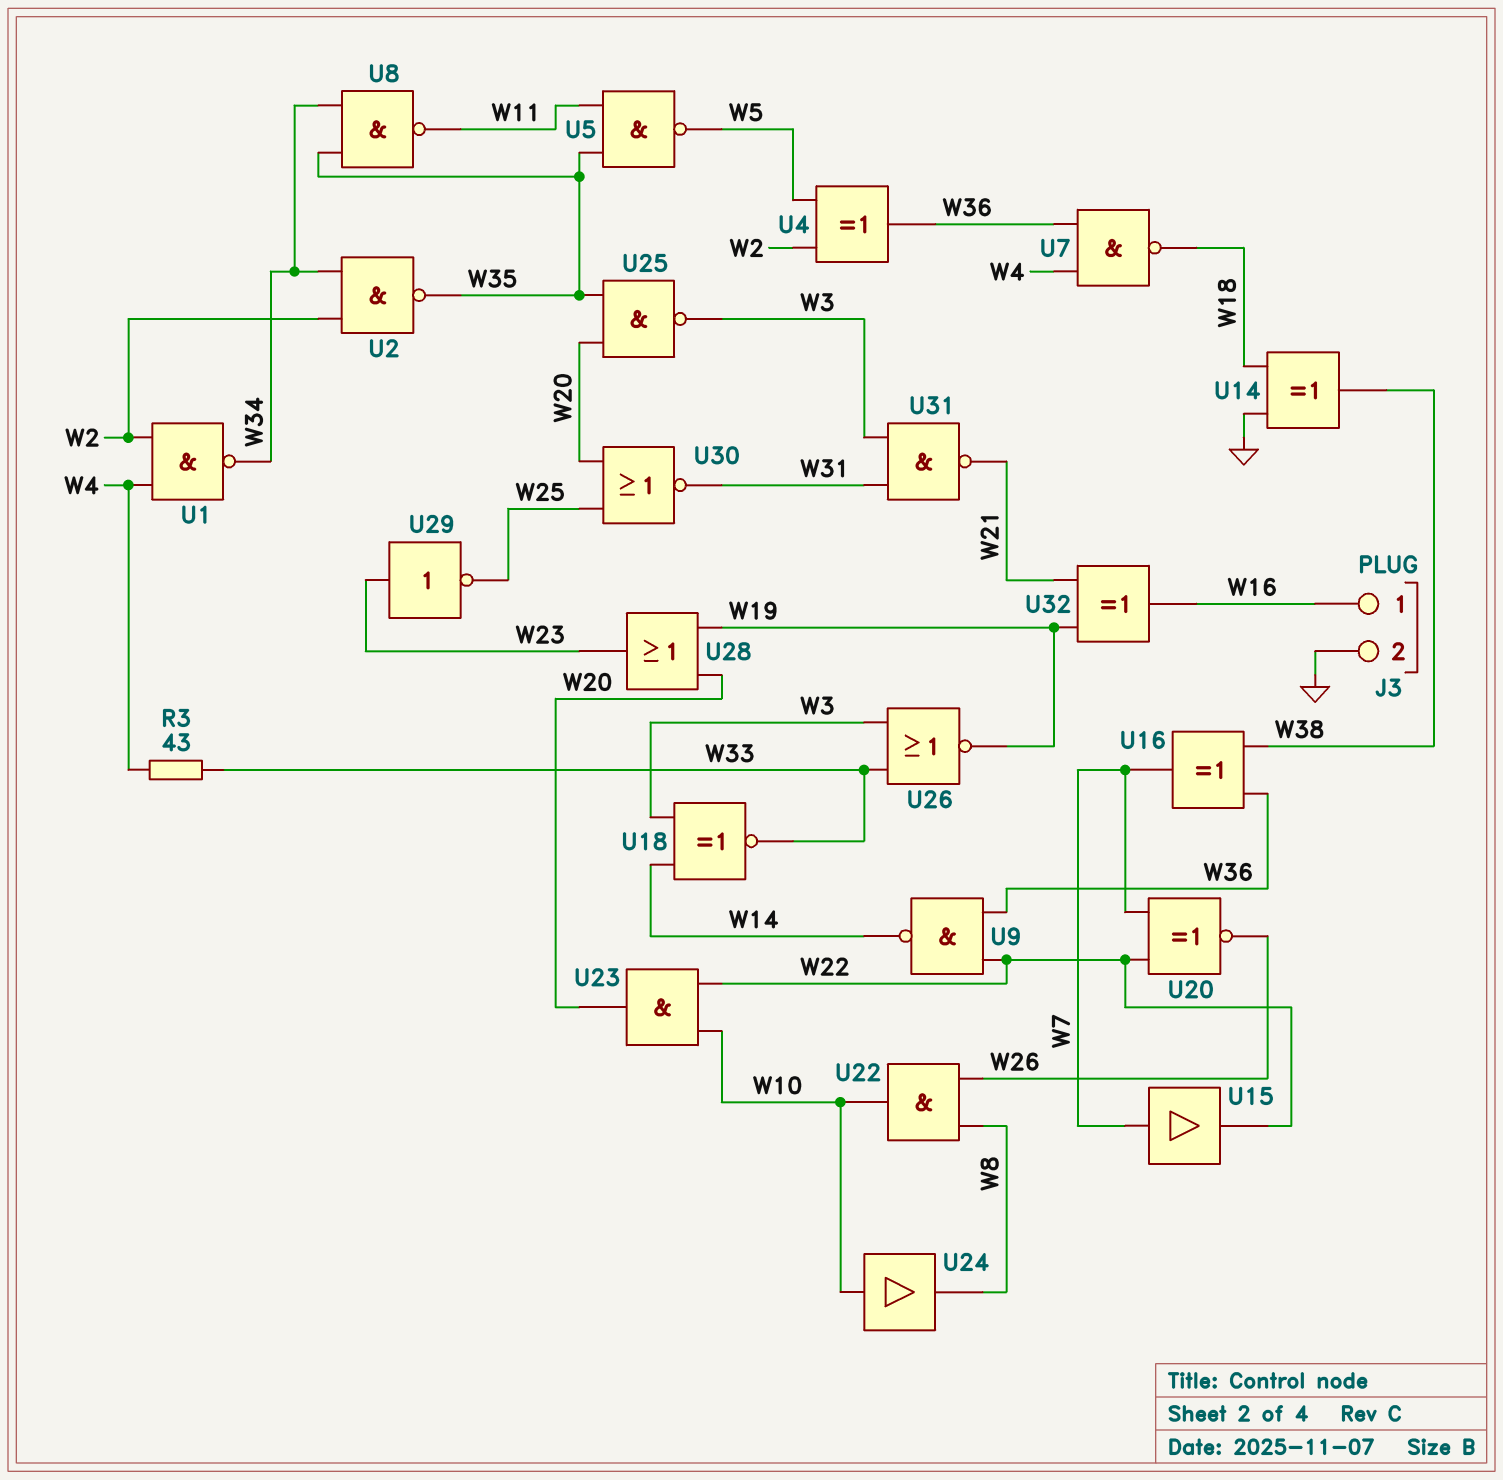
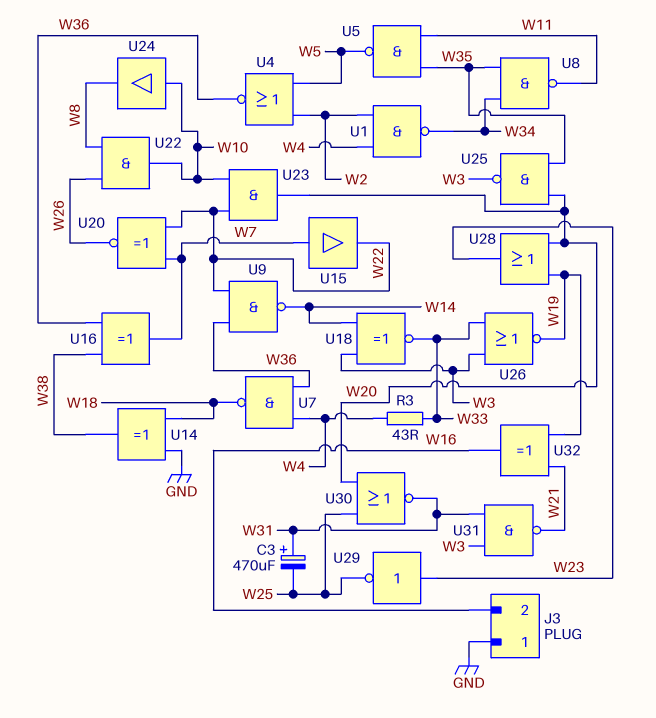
C3: none -> 470uF (plus W31, minus W25)
J3 pin 1: W16 -> GND
J3 pin 2: GND -> W16
U2: NAND (in W2, in W34, out W35) -> none
U4: XOR (in W2, in W5, out W36) -> NOR (in W2, in W5, out W36)

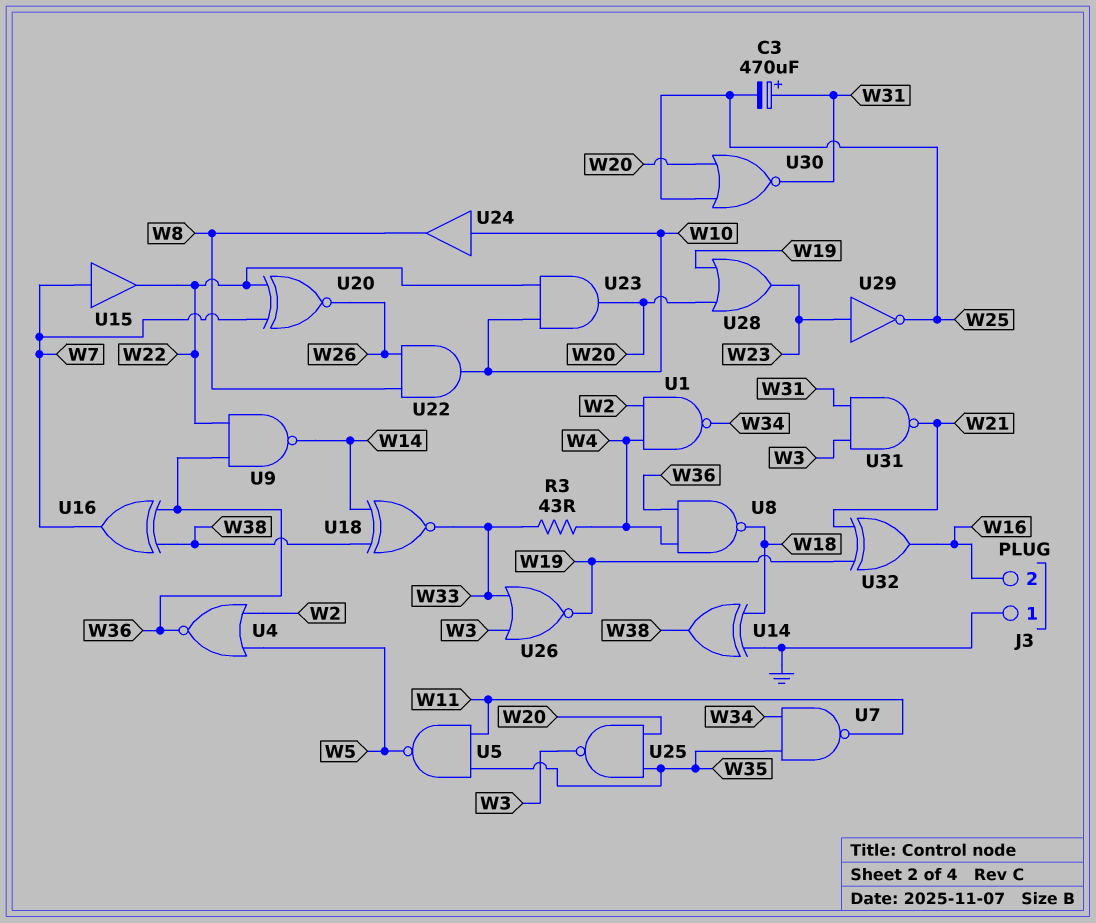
U7: NAND (in W4, in W36, out W18) -> NAND (in W34, in W35, out W11)
U8: NAND (in W34, in W35, out W11) -> NAND (in W4, in W36, out W18)
U18: XNOR (in W3, in W14, out W33) -> XNOR (in W14, in W38, out W33)

